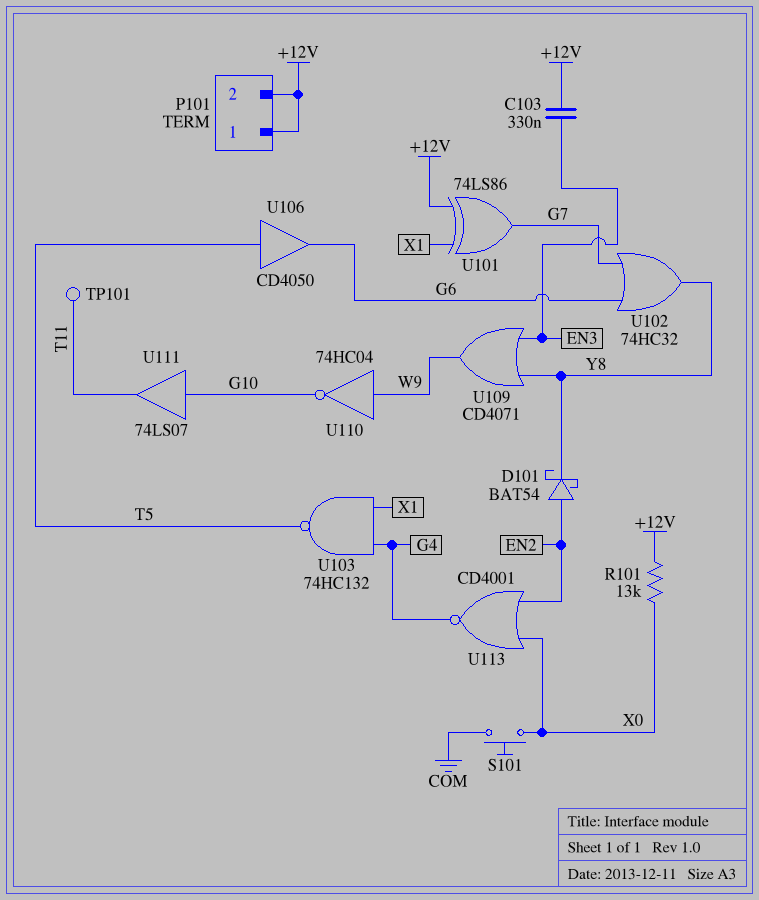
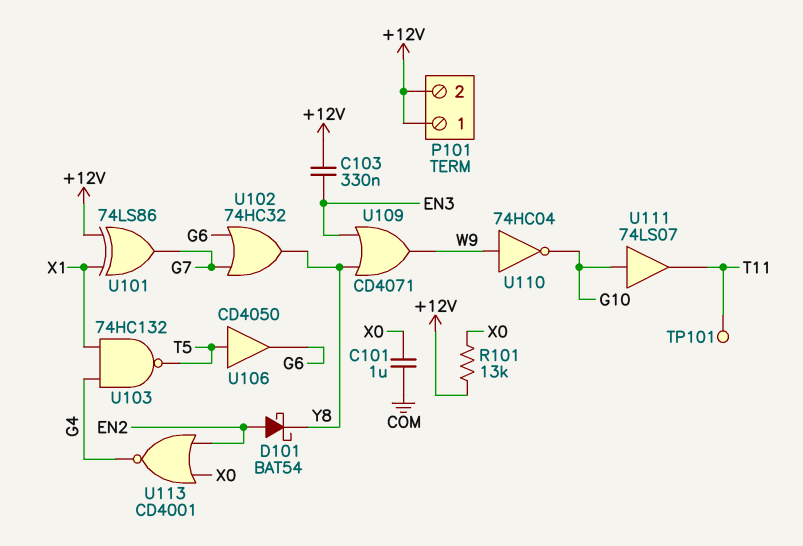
C101: none -> 1uF (COM, X0)
S101: button (COM, X0) -> none

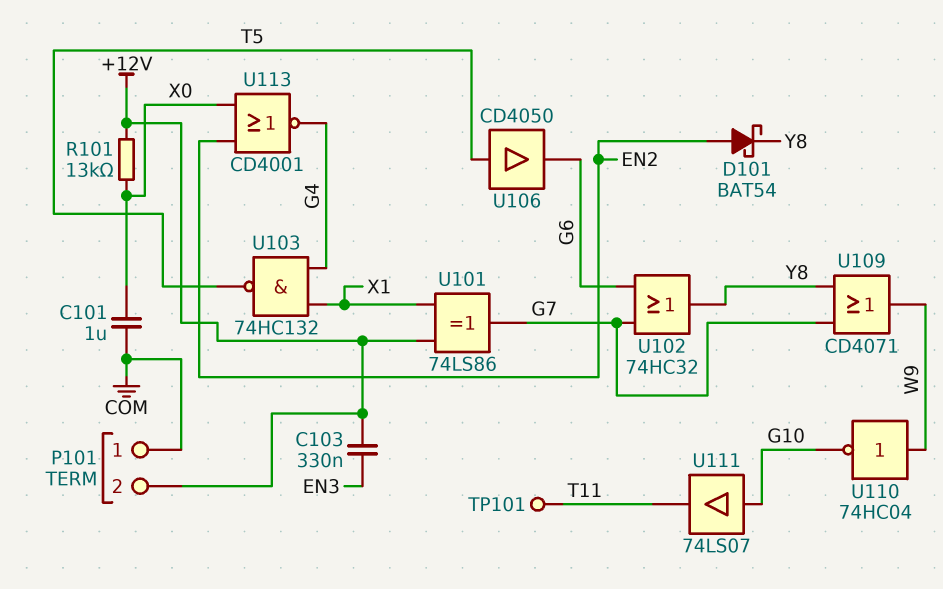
P101 pin 1: +12V -> COM
U109: OR CD4071 (in EN3, in Y8, out W9) -> OR CD4071 (in G7, in Y8, out W9)

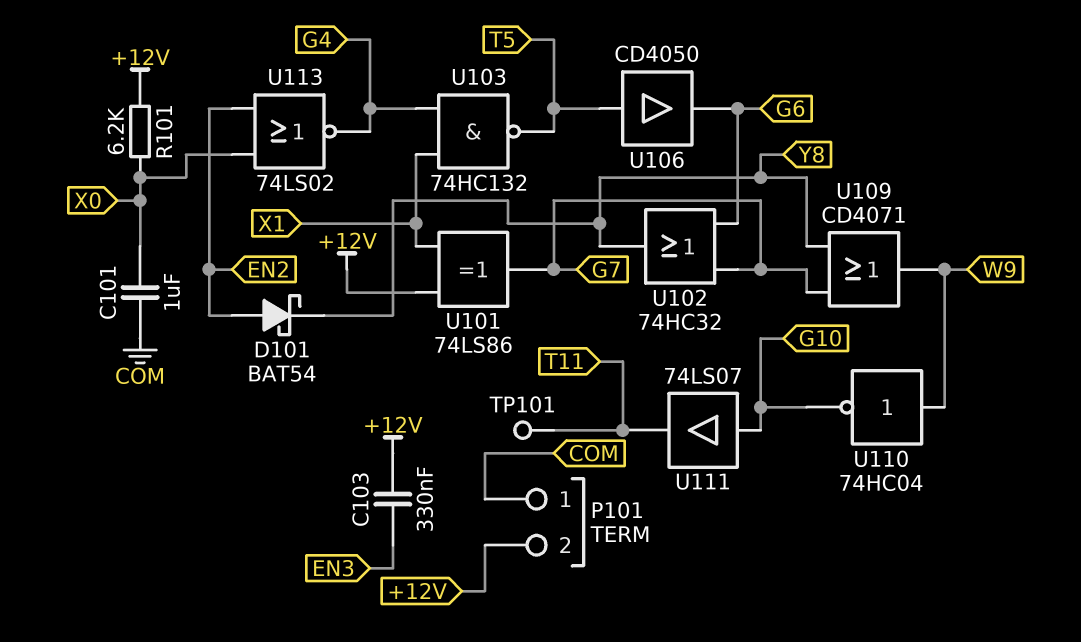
R101: 13k (+12V, X0) -> 6.2k (+12V, X0)
U113: NOR CD4001 (in EN2, in X0, out G4) -> NOR 74LS02 (in EN2, in X0, out G4)

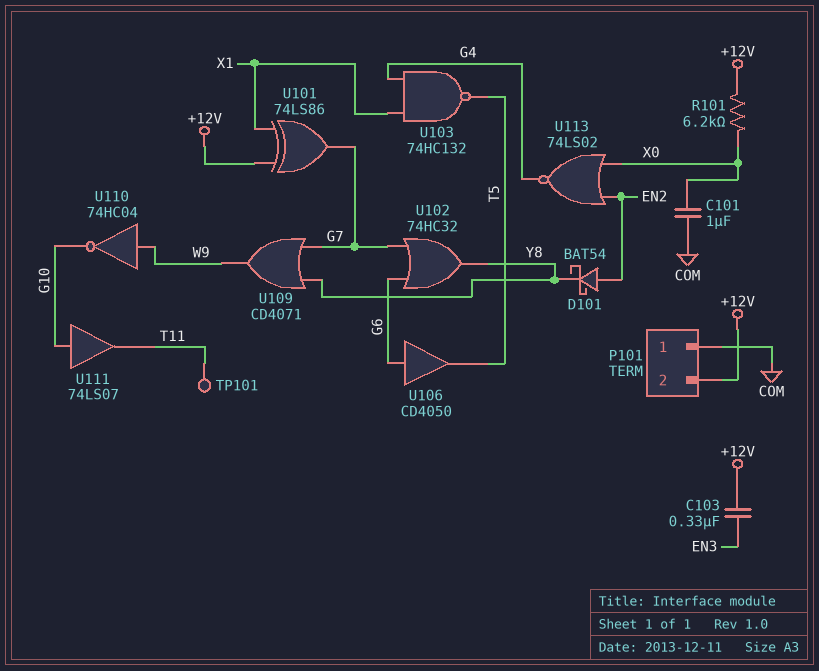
U106: buffer CD4050 (in T5, out G6) -> buffer CD4050 (in G6, out T5)

